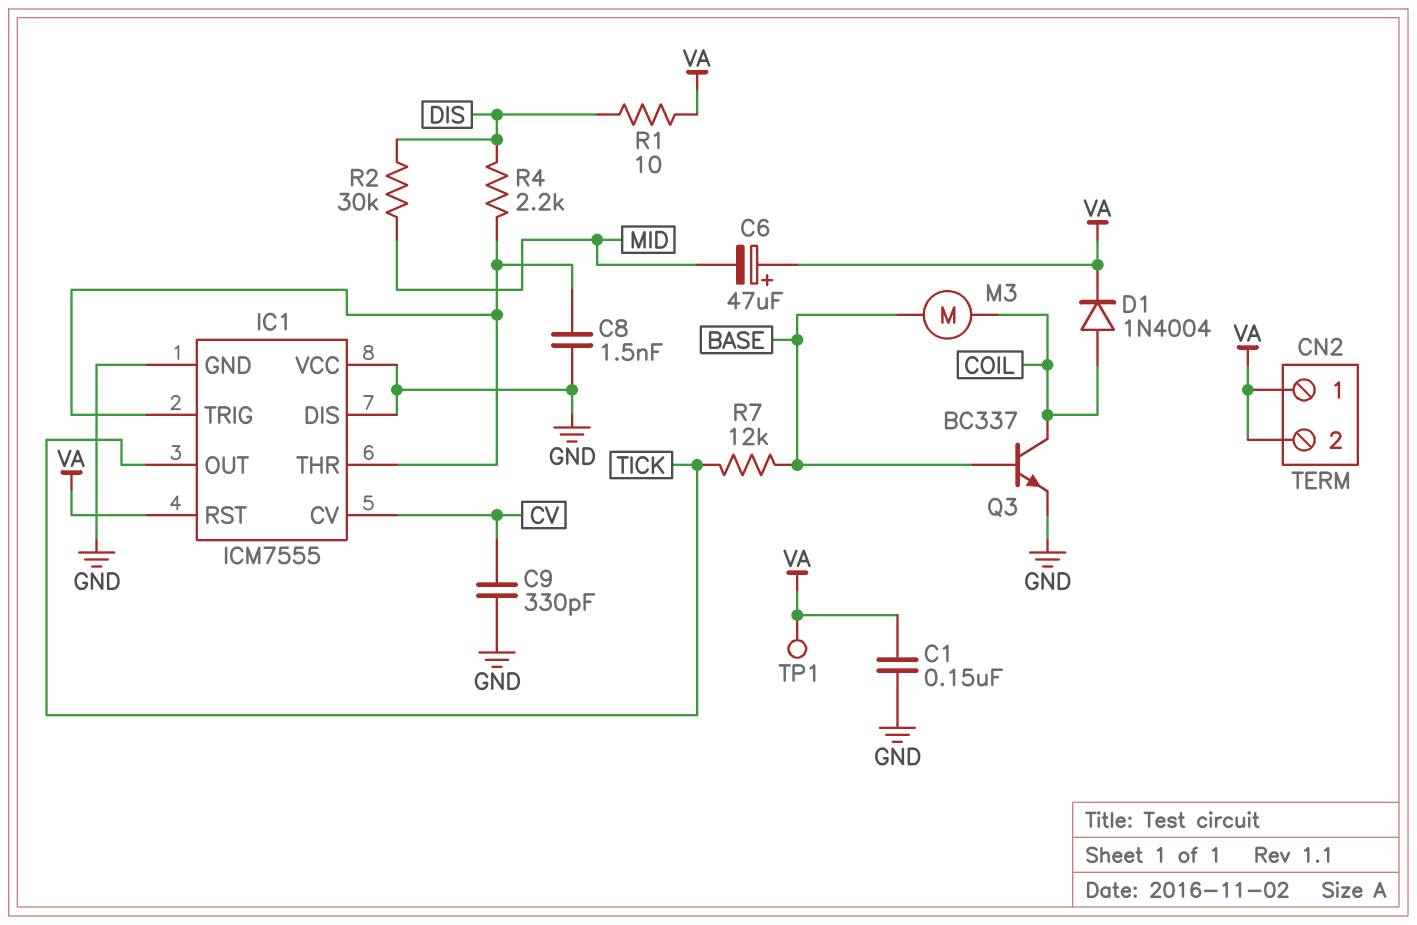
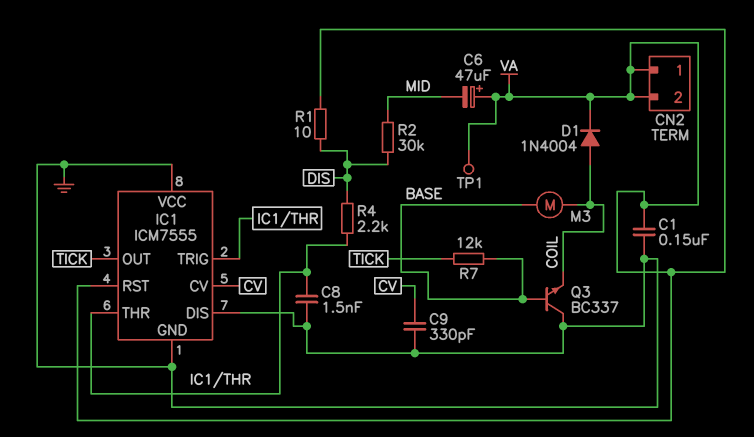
Q3: NPN BC337 (B BASE, C COIL, E GND) -> NPN BC337 (B BASE, C GND, E COIL)

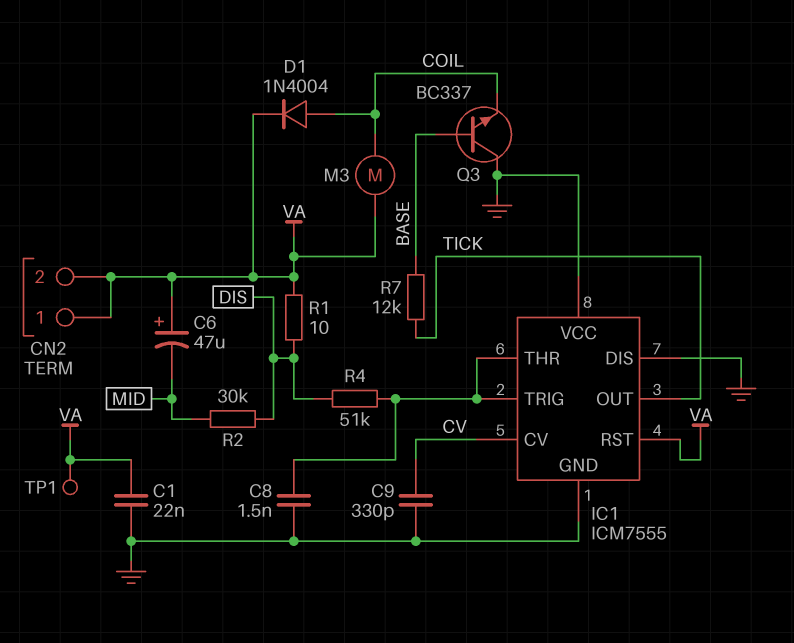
C1: 150nF (GND, VA) -> 22nF (GND, VA)
M3: motor (BASE, COIL) -> motor (COIL, VA)
R4: 2.2k (DIS, IC1/THR) -> 51k (DIS, IC1/THR)

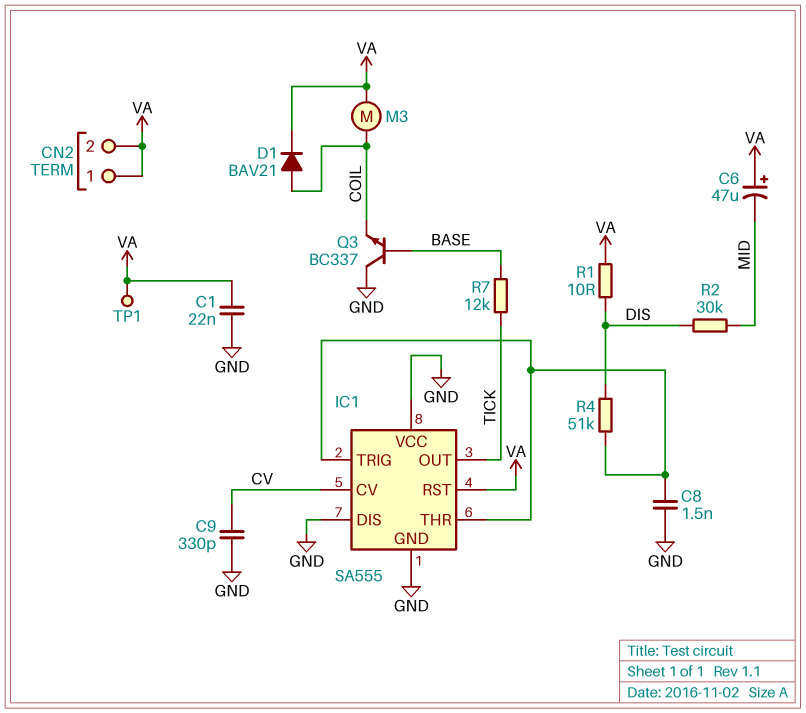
D1: diode 1N4004 (A COIL, K VA) -> diode BAV21 (A COIL, K VA)
IC1: ICM7555 -> SA555

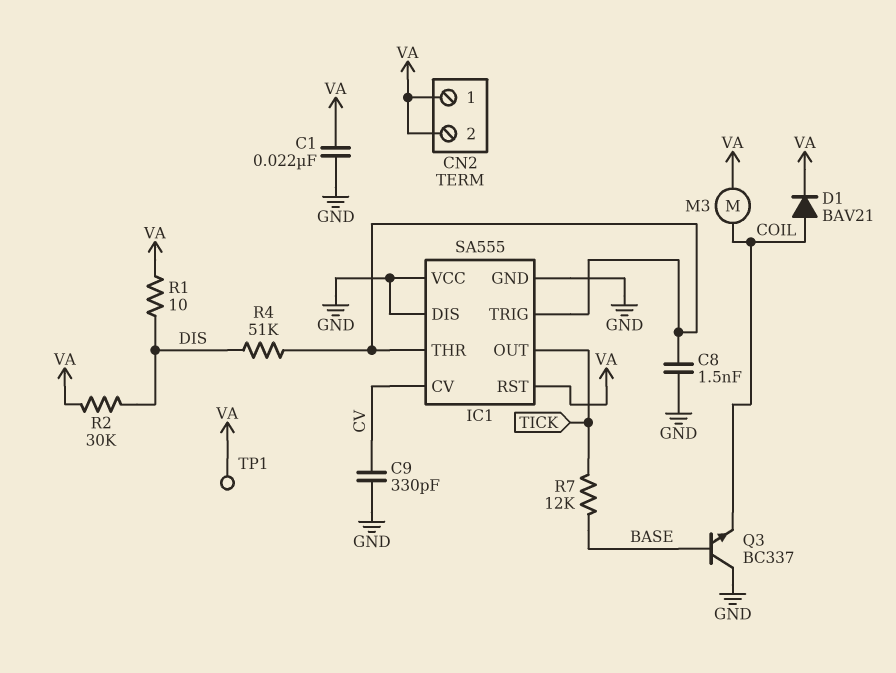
C6: 47uF (plus VA, minus MID) -> none
R2: 30k (DIS, MID) -> 30k (DIS, VA)

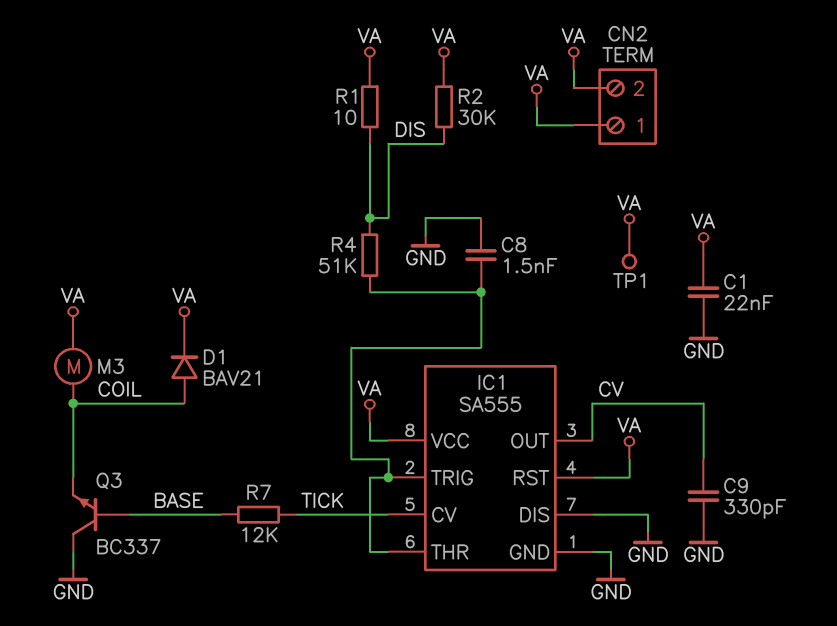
IC1 pin CV: CV -> TICK
IC1 pin OUT: TICK -> CV
IC1 pin VCC: GND -> VA

